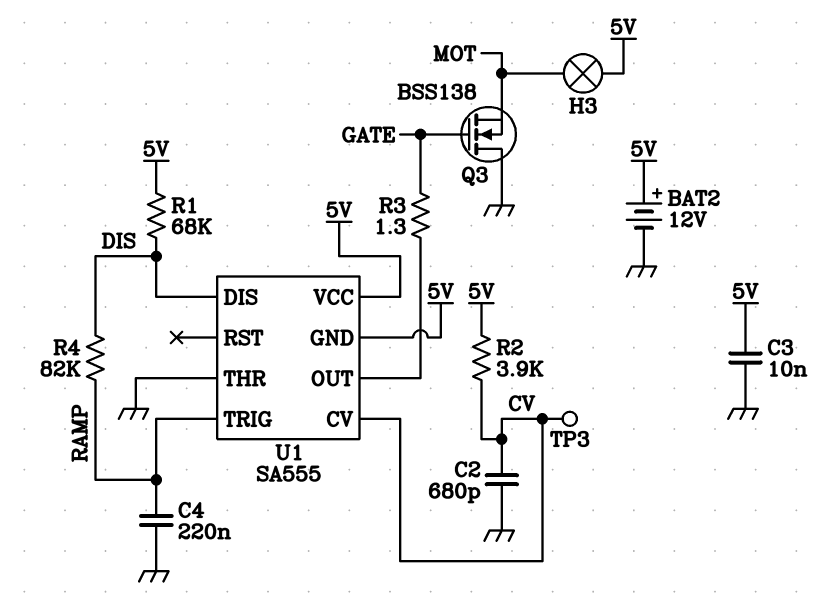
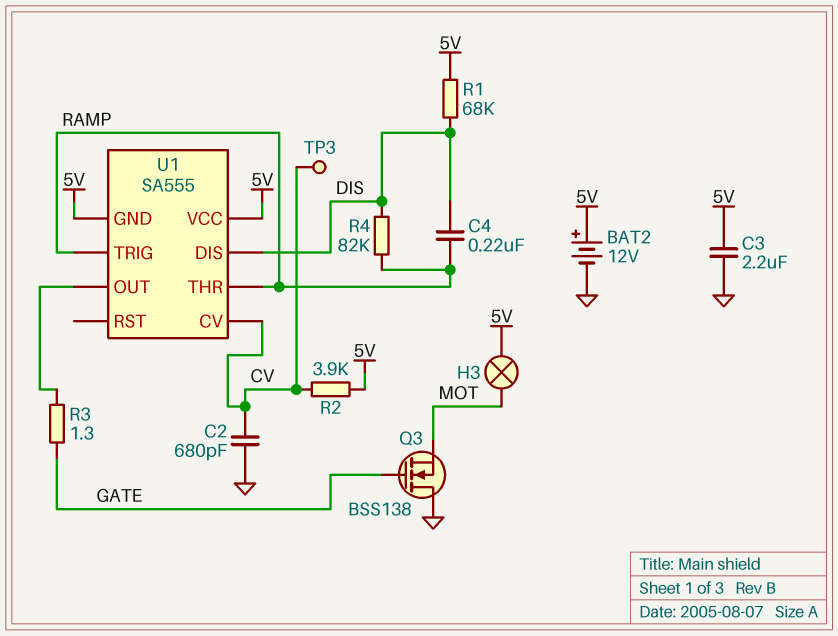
C3: 10nF (5V, GND) -> 2.2uF (5V, GND)
C4: 220nF (GND, RAMP) -> 220nF (DIS, RAMP)
U1 pin THR: GND -> RAMP

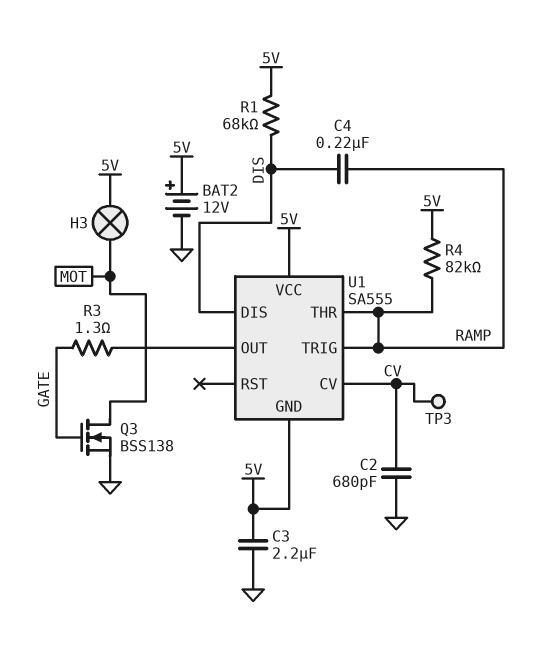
Q3: NMOS BSS138 (G GATE, D GND, S MOT) -> NMOS BSS138 (G GATE, D MOT, S GND)
R2: 3.9k (5V, CV) -> none
R4: 82k (DIS, RAMP) -> 82k (5V, RAMP)

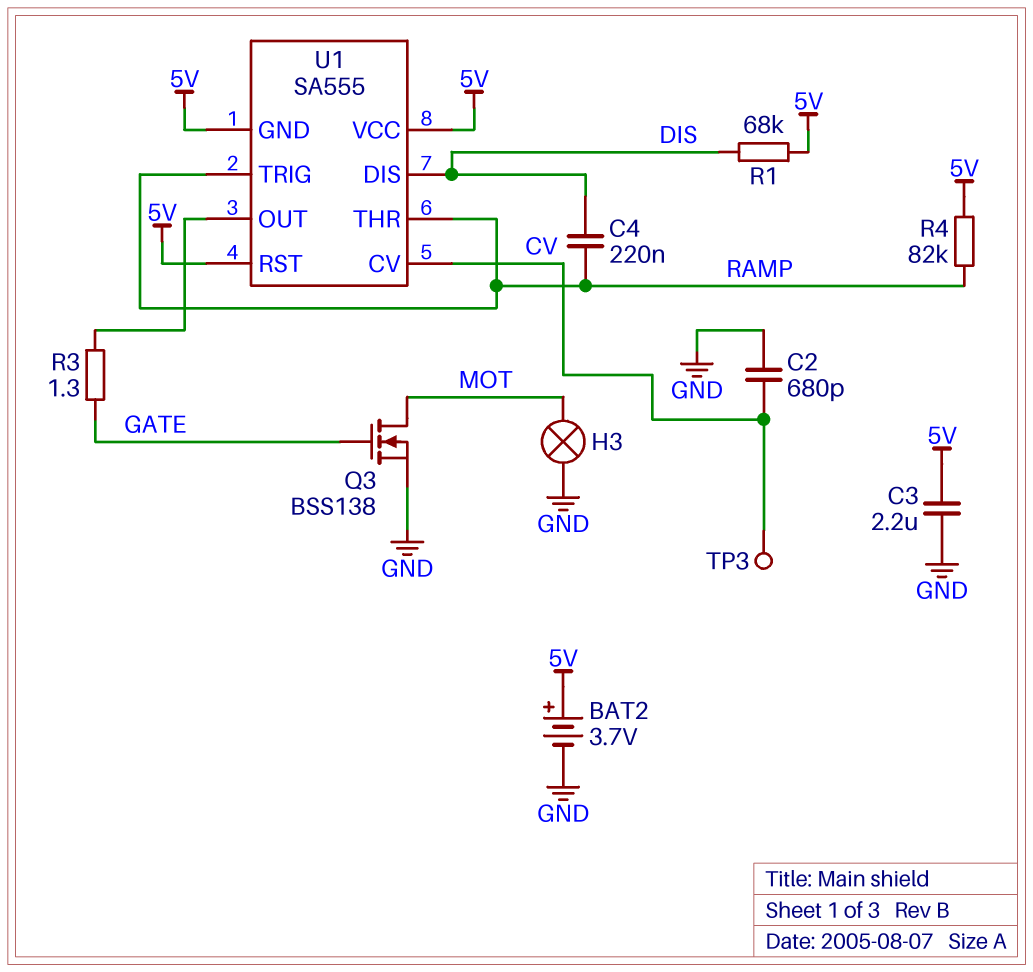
BAT2: 12V (plus 5V, minus GND) -> 3.7V (plus 5V, minus GND)
H3: lamp (5V, MOT) -> lamp (GND, MOT)
U1 pin RST: none -> 5V

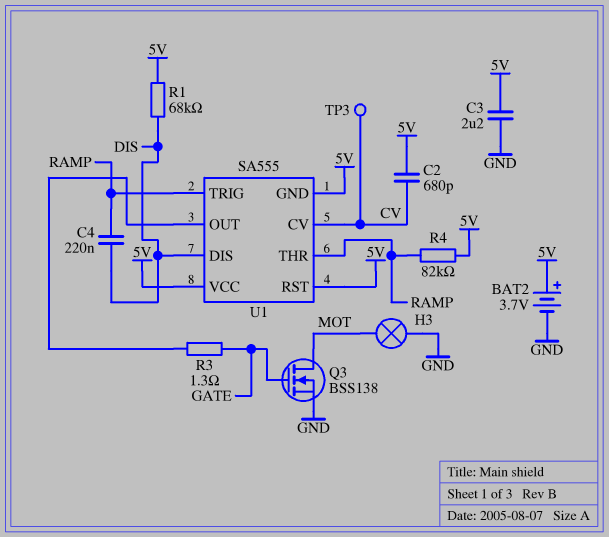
C2: 680pF (CV, GND) -> 680pF (5V, CV)

